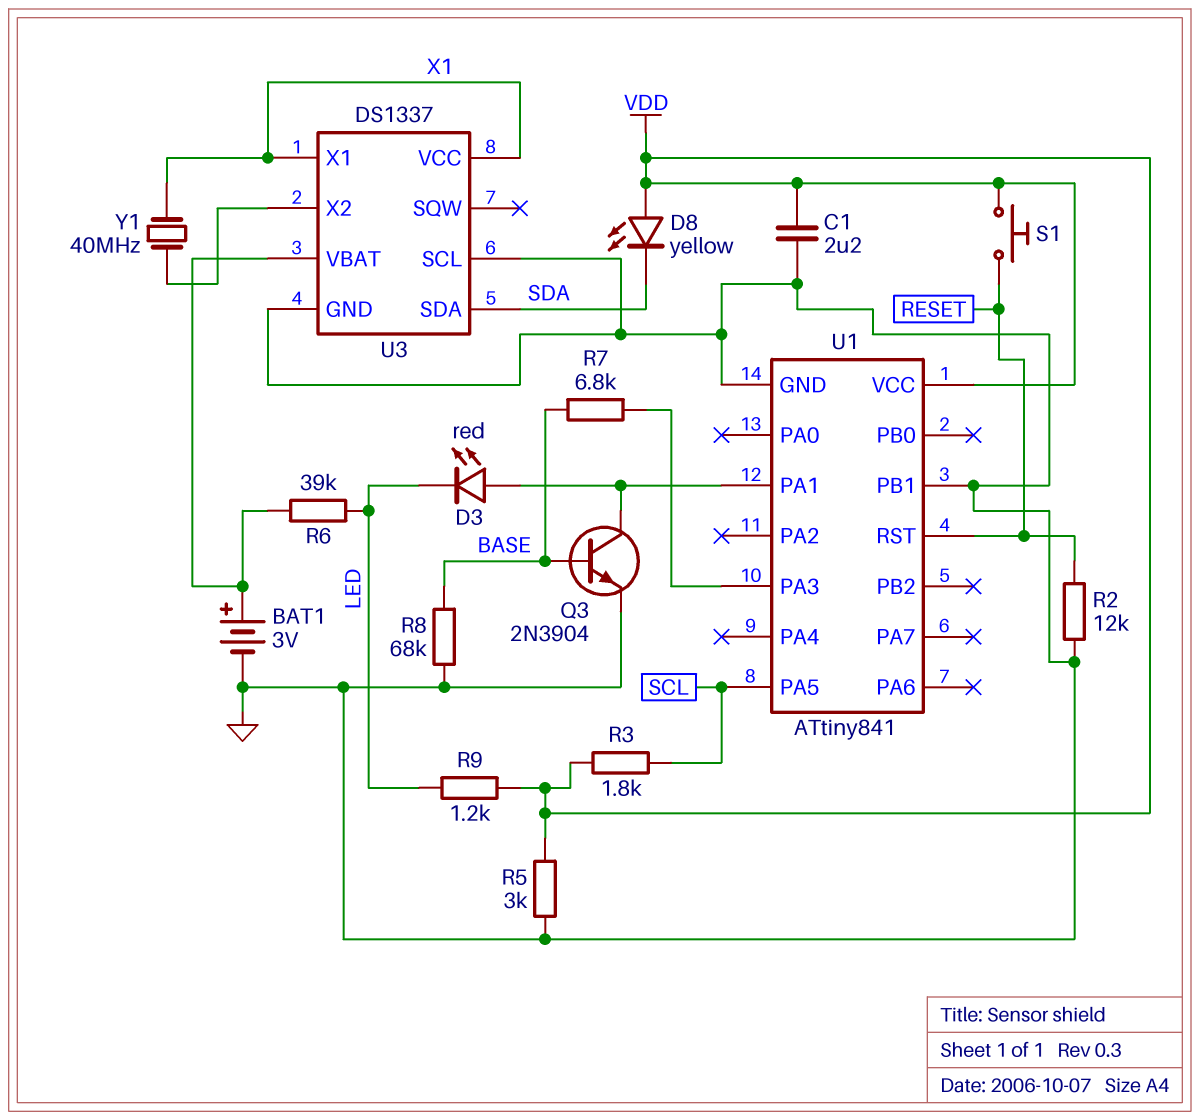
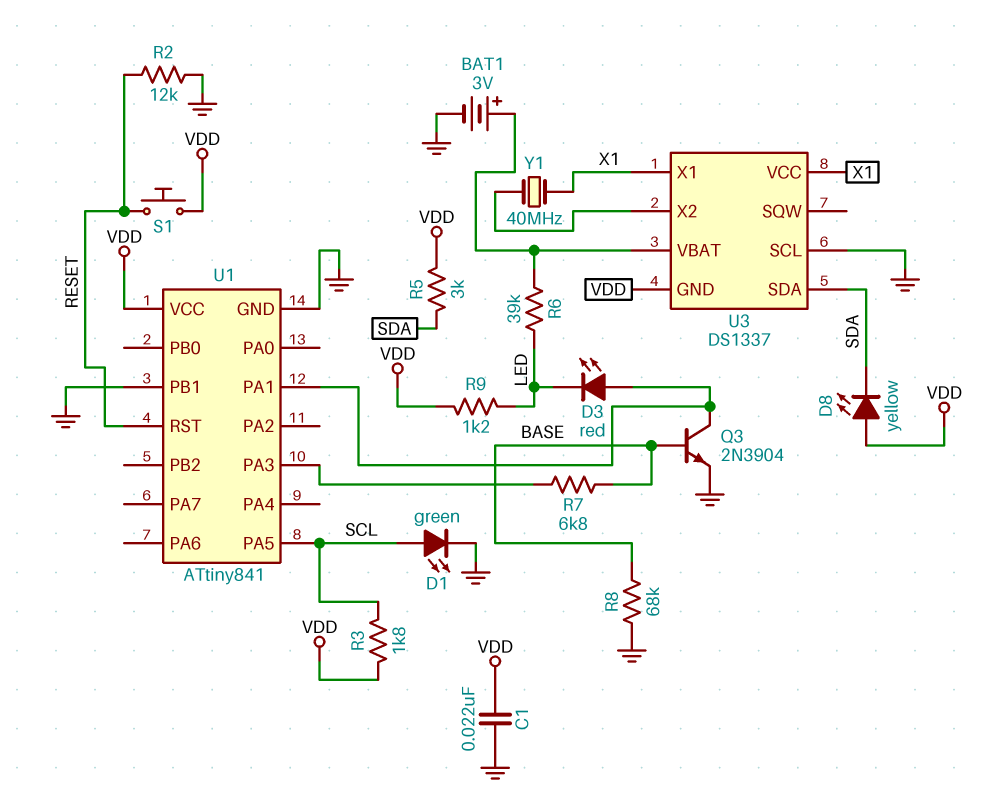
C1: 2.2uF (GND, VDD) -> 22nF (GND, VDD)
D1: none -> LED green (A SCL, K GND)
R5: 3k (GND, VDD) -> 3k (SDA, VDD)
U3 pin GND: GND -> VDD

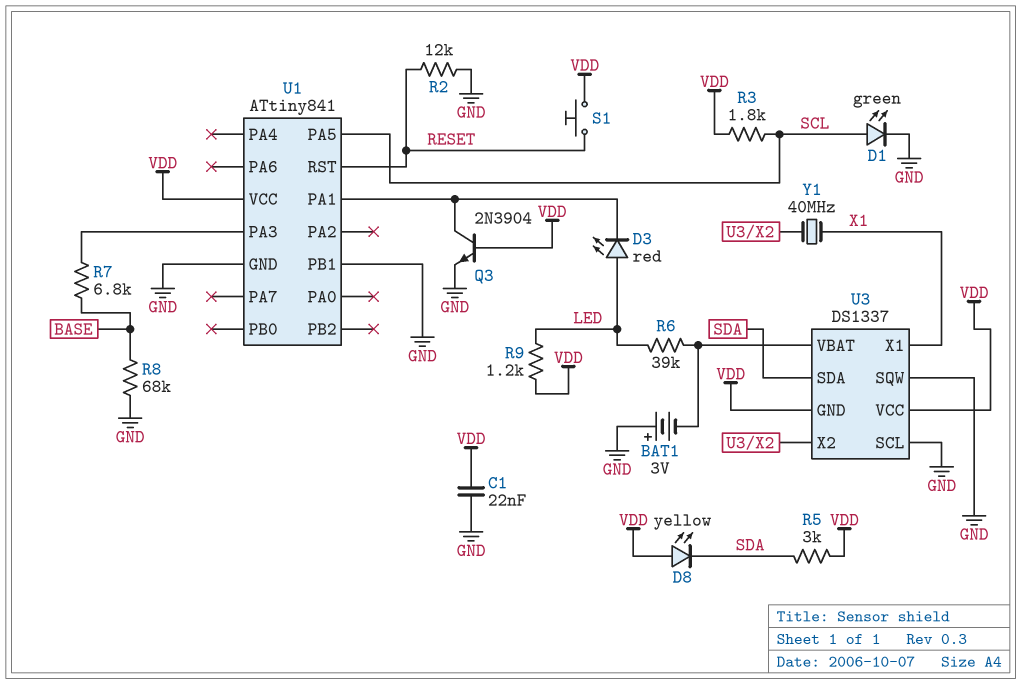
BAT1: 3V (plus U3/VBAT, minus GND) -> 3V (plus GND, minus U3/VBAT)
D3: LED red (A U1/PA1, K LED) -> LED red (A LED, K U1/PA1)
Q3: NPN 2N3904 (B BASE, C U1/PA1, E GND) -> NPN 2N3904 (B VDD, C U1/PA1, E GND)
U3 pin SQW: none -> GND
U3 pin VCC: X1 -> VDD

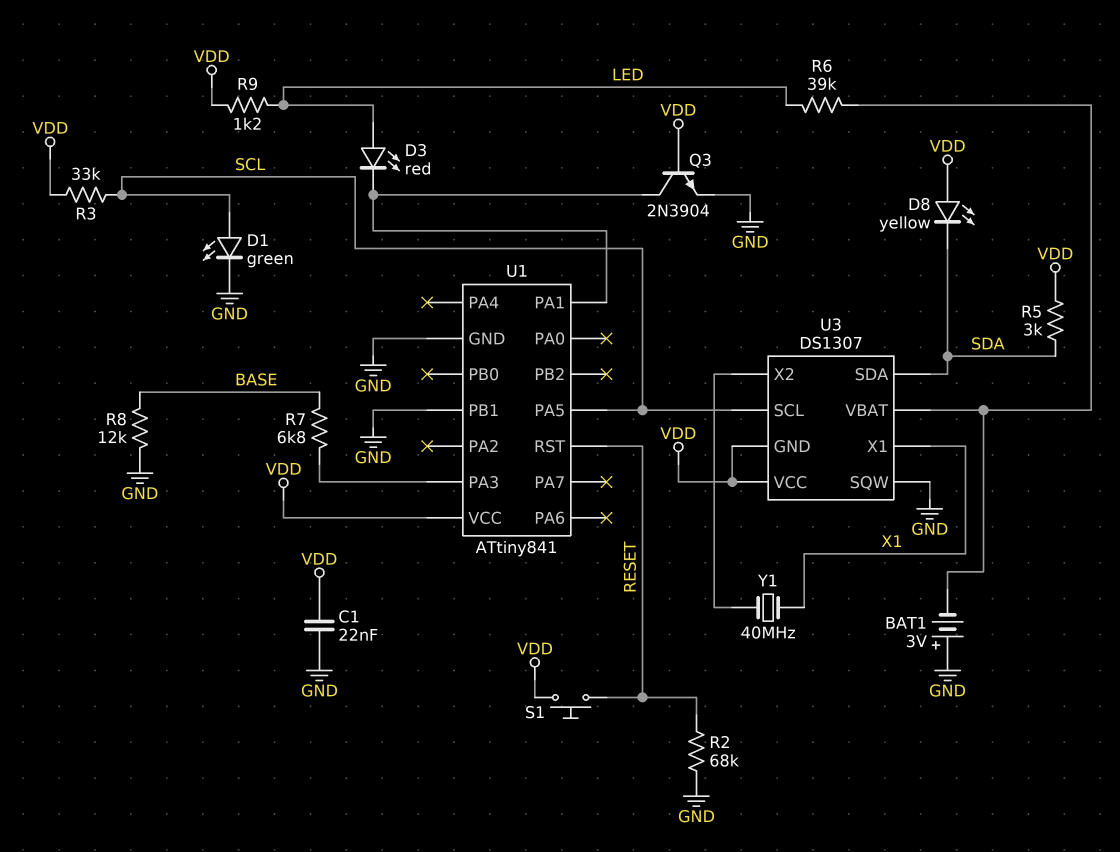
R2: 12k (GND, RESET) -> 68k (GND, RESET)
R3: 1.8k (SCL, VDD) -> 33k (SCL, VDD)
R8: 68k (BASE, GND) -> 12k (BASE, GND)
U3: DS1337 -> DS1307
U3 pin SCL: GND -> SCL

